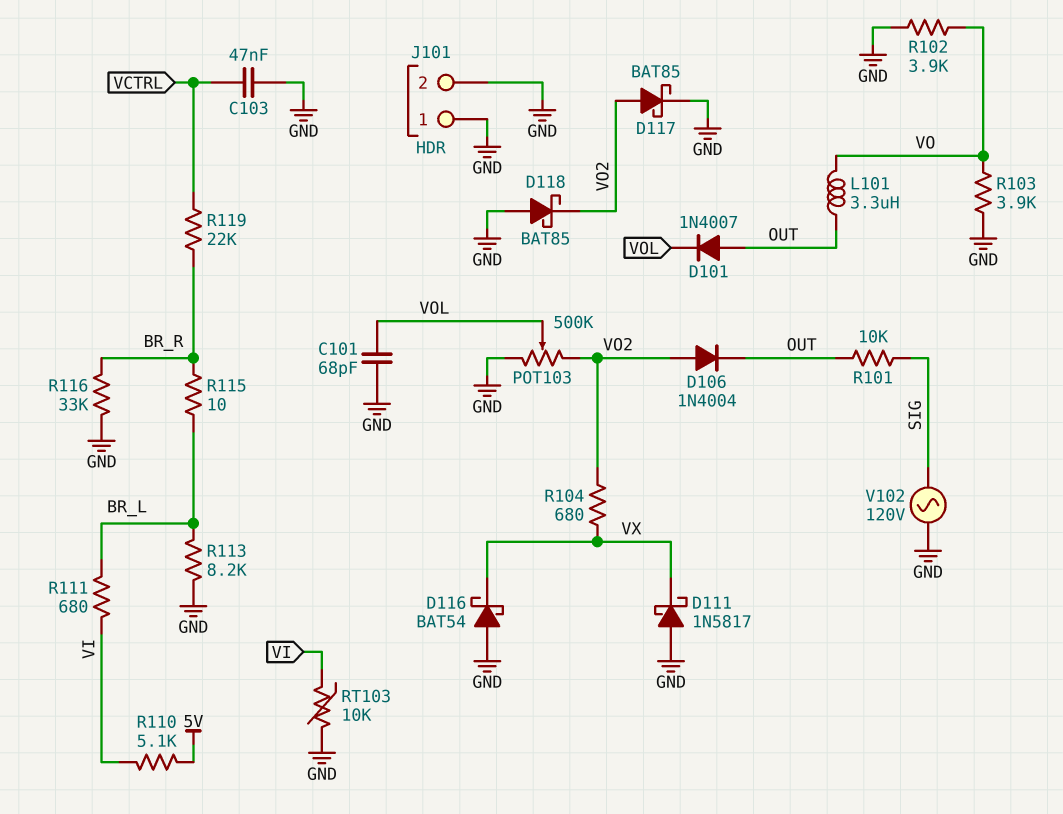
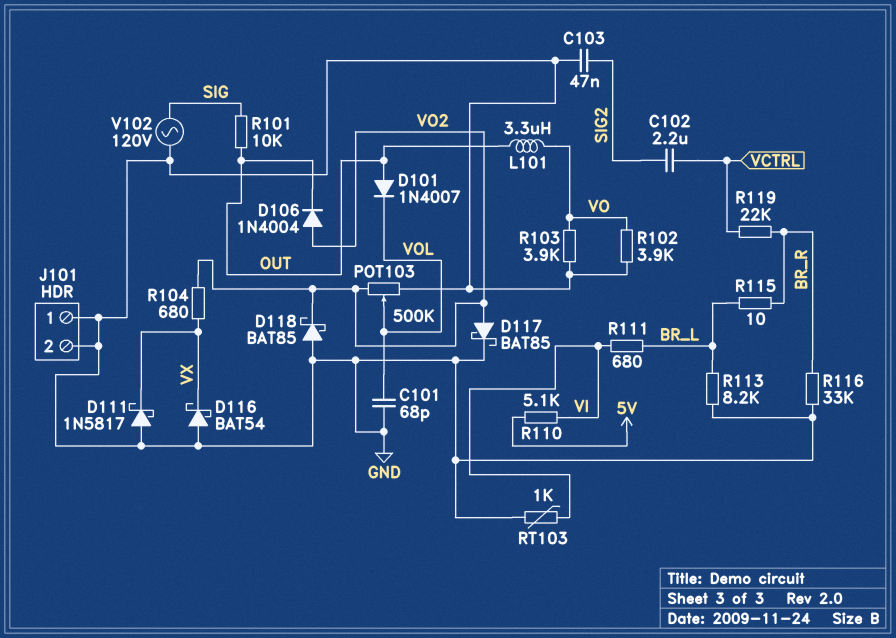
C102: none -> 2.2uF (SIG2, VCTRL)
C103: 47nF (GND, VCTRL) -> 47nF (GND, SIG2)
RT103: 10k (GND, VI) -> 1k (GND, VI)

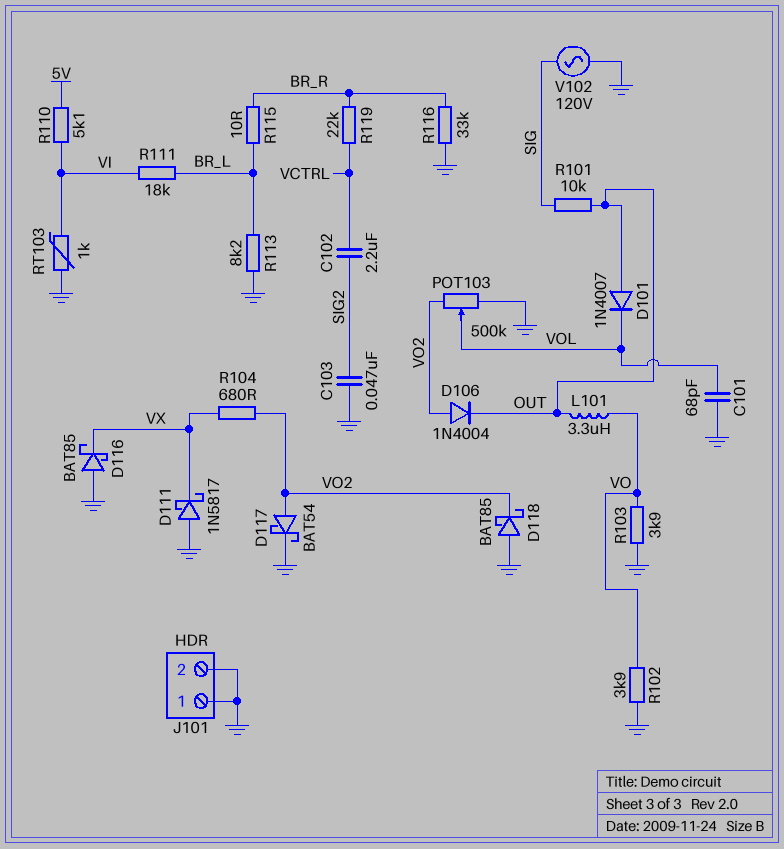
D116: schottky BAT54 (A GND, K VX) -> schottky BAT85 (A GND, K VX)
D117: schottky BAT85 (A VO2, K GND) -> schottky BAT54 (A VO2, K GND)
R111: 680 (BR_L, VI) -> 18k (BR_L, VI)

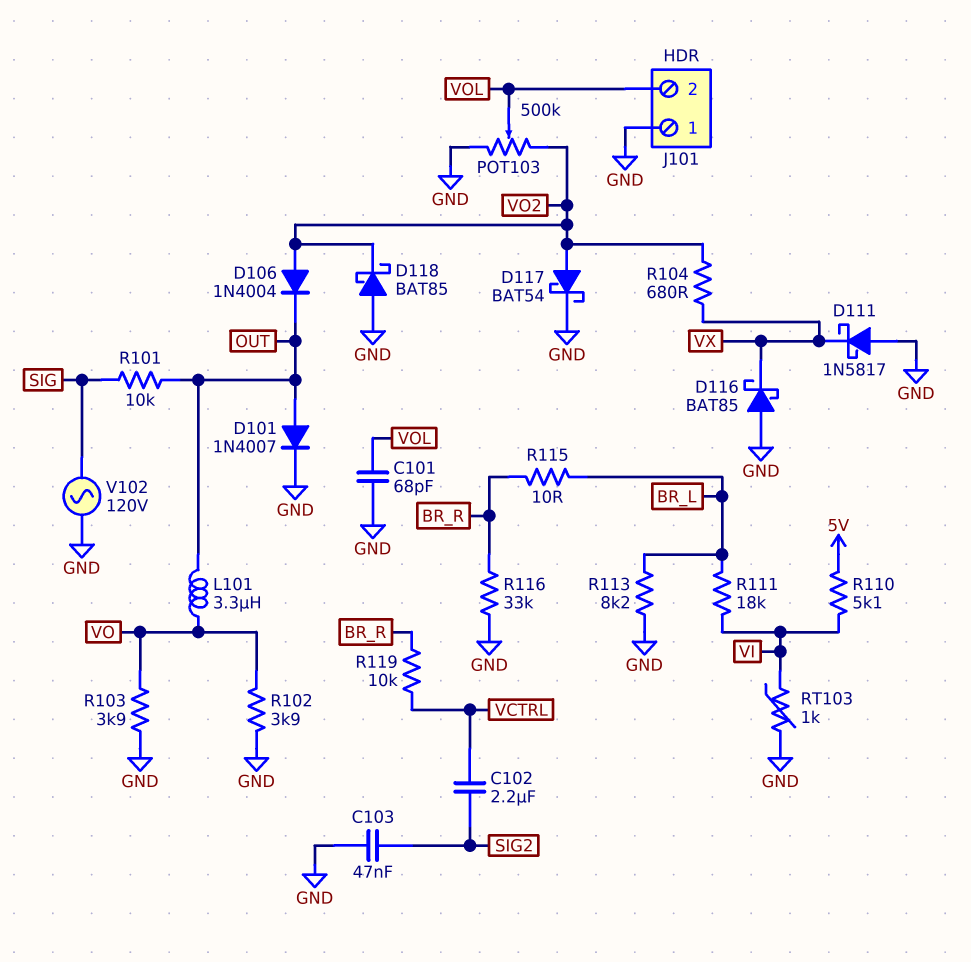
D101: diode 1N4007 (A OUT, K VOL) -> diode 1N4007 (A OUT, K GND)
J101 pin 2: GND -> VOL
R119: 22k (BR_R, VCTRL) -> 10k (BR_R, VCTRL)

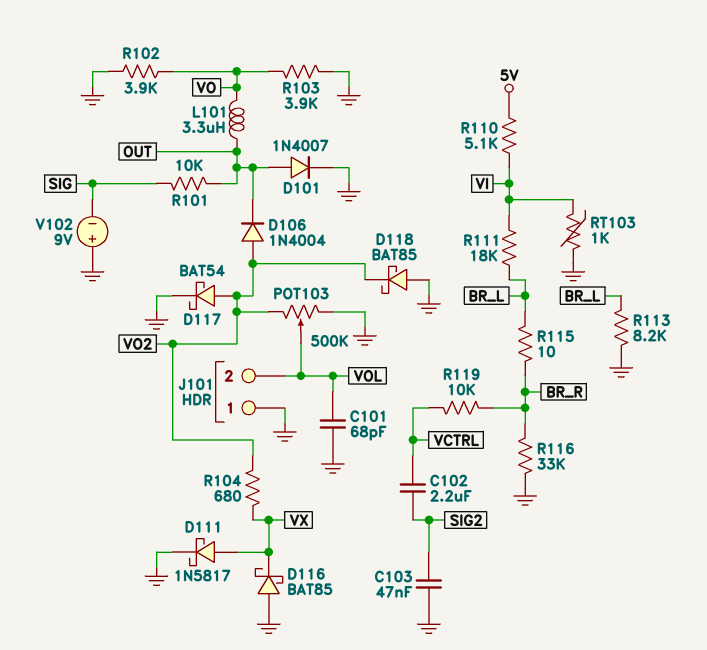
D111: schottky 1N5817 (A GND, K VX) -> schottky 1N5817 (A VX, K GND)
V102: AC 120V (GND, SIG) -> 9V (plus GND, minus SIG)

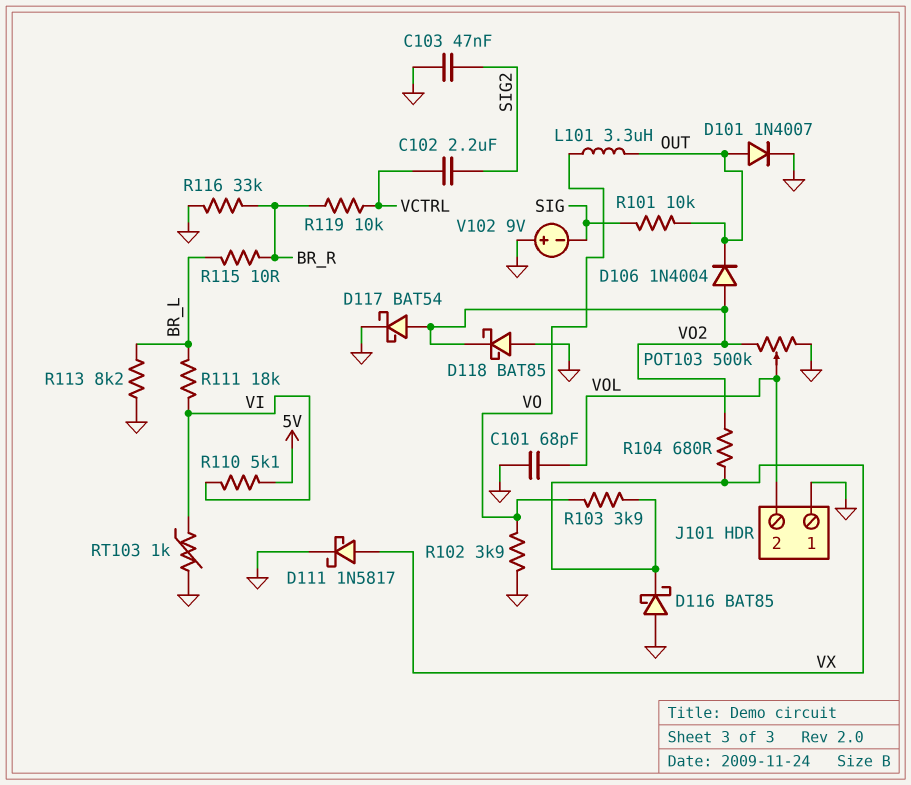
R103: 3.9k (GND, VO) -> 3.9k (VO, VX)

